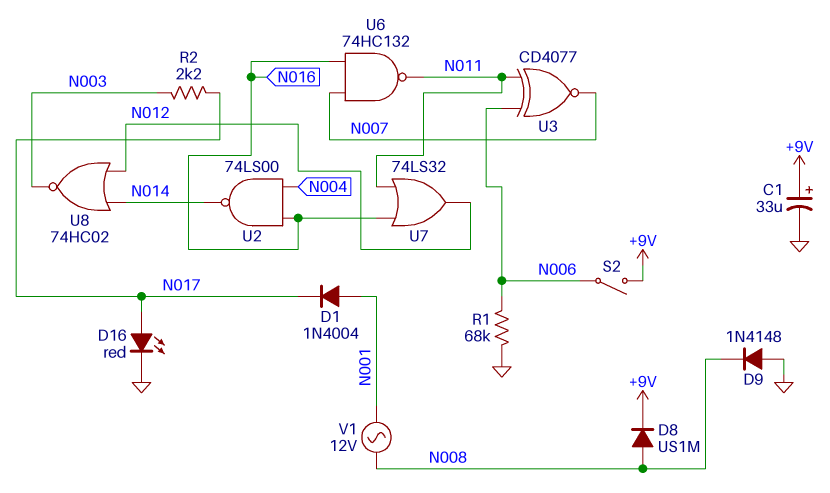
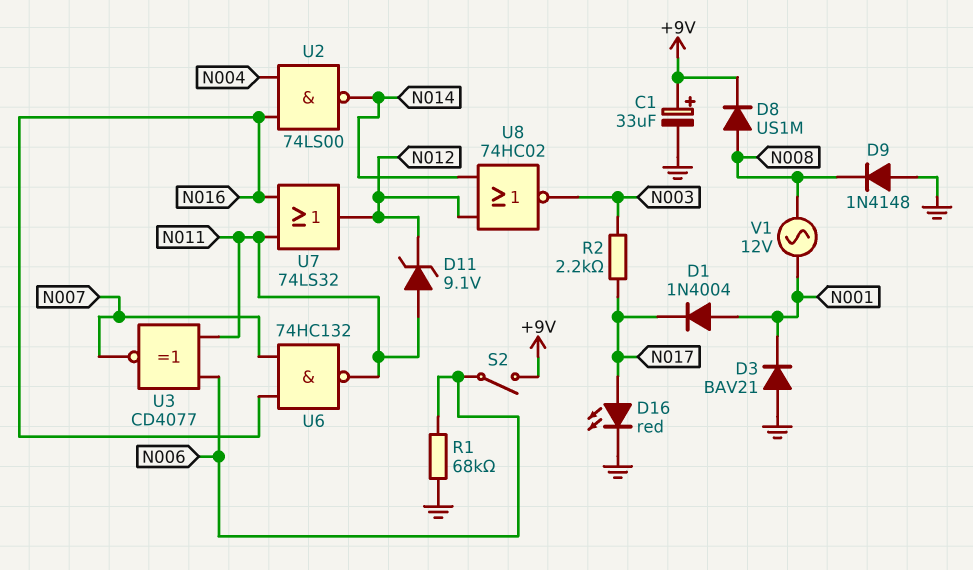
D3: none -> diode BAV21 (A GND, K N001)
D11: none -> zener 9.1V (A N011, K N012)

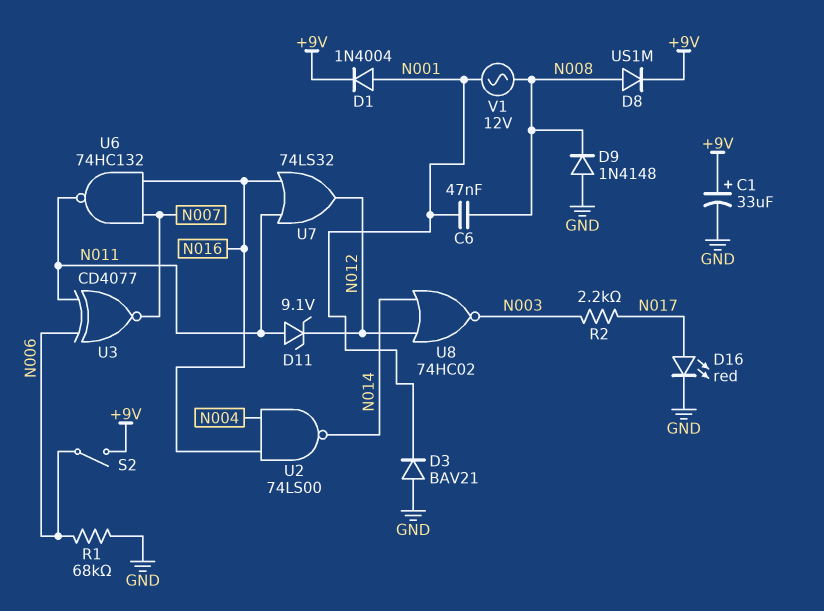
C6: none -> 47nF (N001, N008)
D1: diode 1N4004 (A N001, K N017) -> diode 1N4004 (A N001, K +9V)

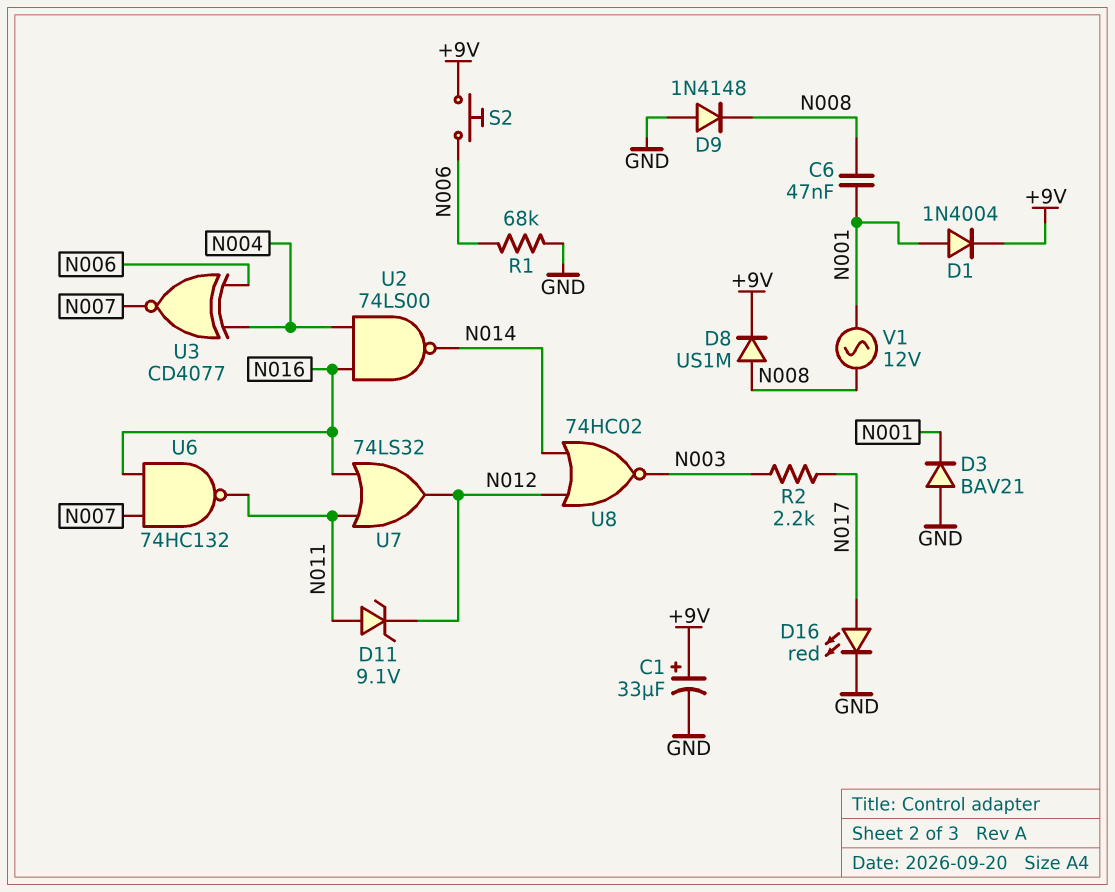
S2: switch (+9V, N006) -> button (+9V, N006)
U3: XNOR CD4077 (in N006, in N011, out N007) -> XNOR CD4077 (in N004, in N006, out N007)

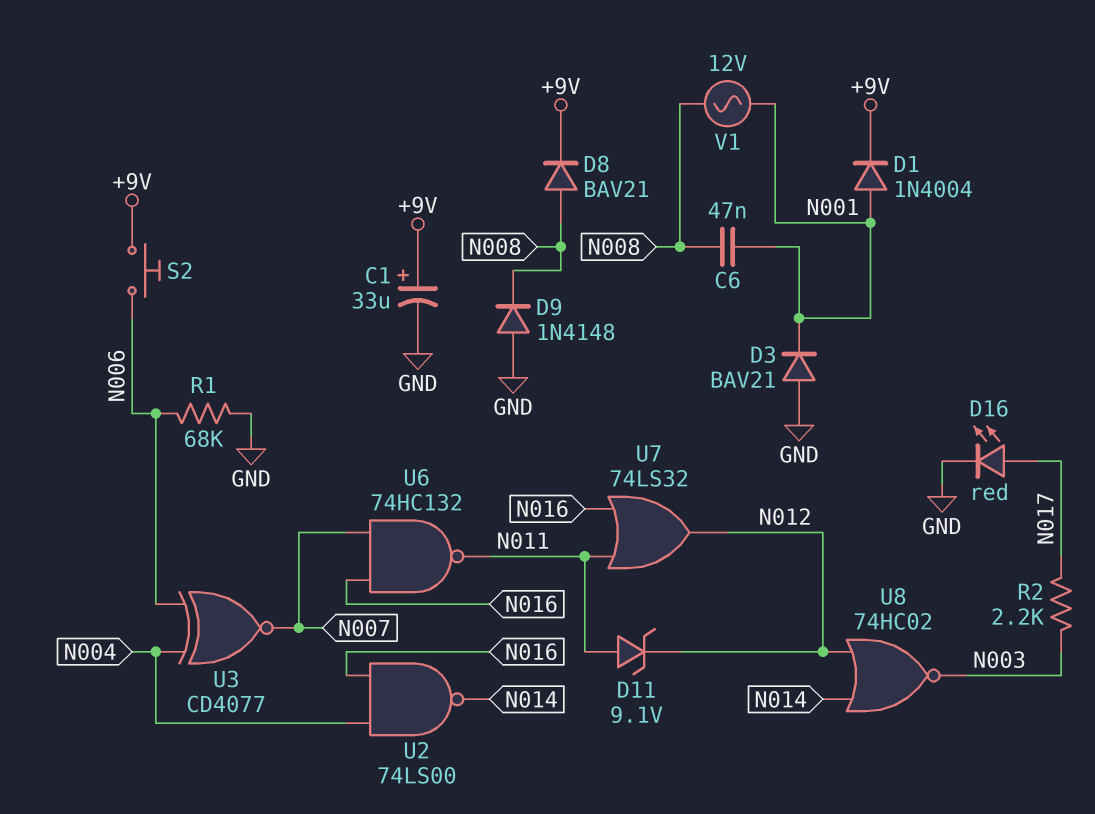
D8: diode US1M (A N008, K +9V) -> diode BAV21 (A N008, K +9V)

